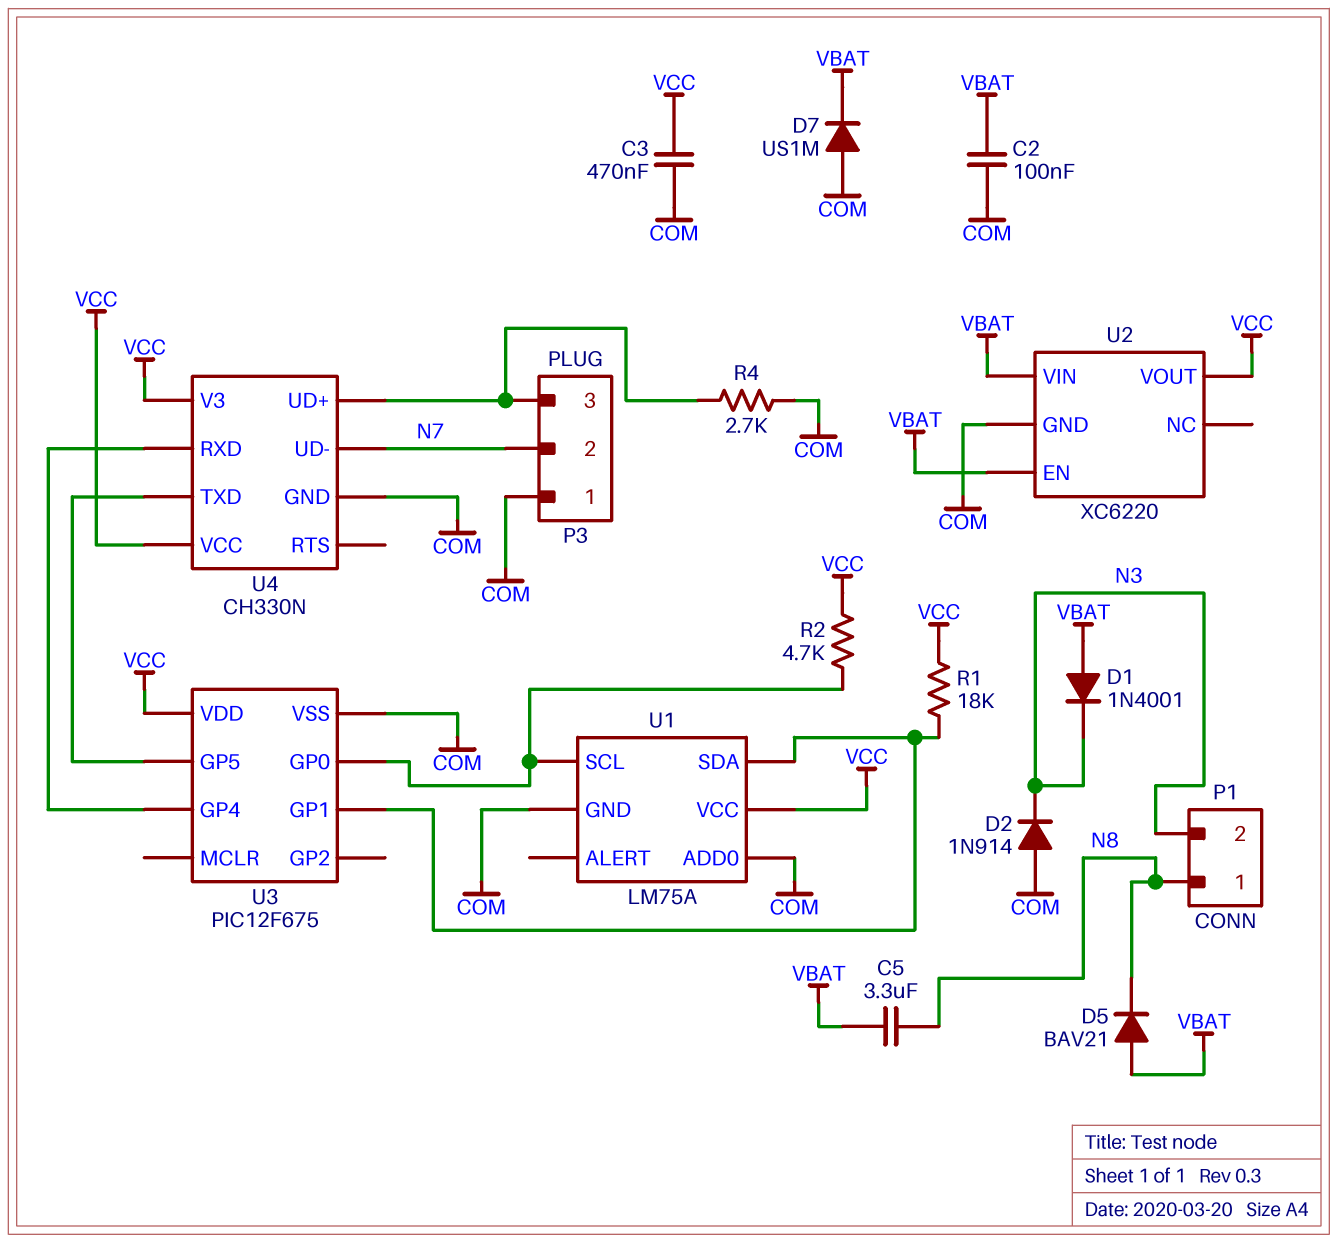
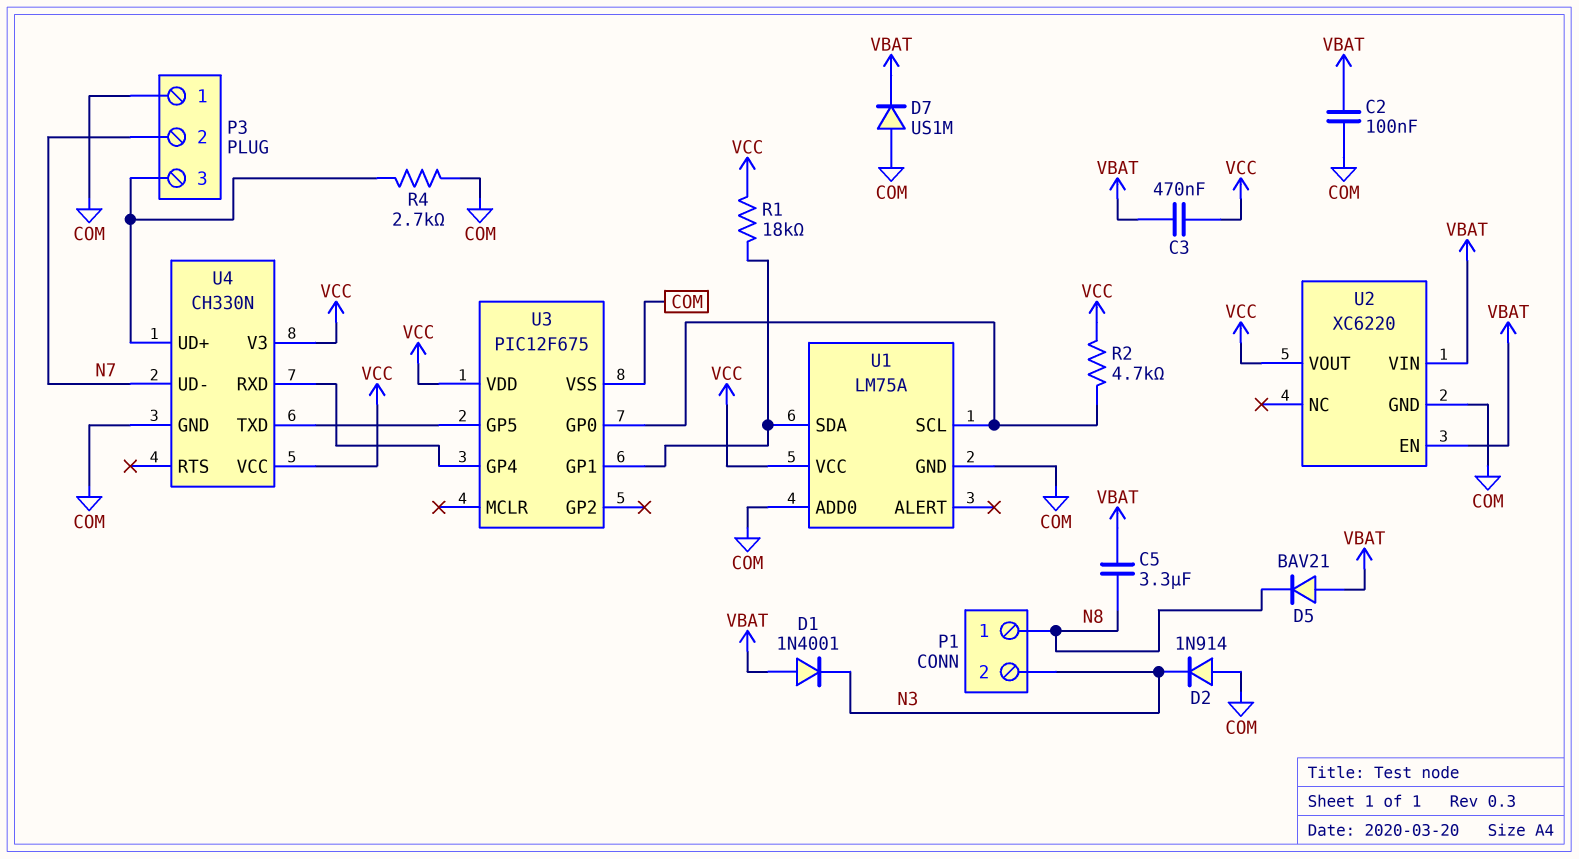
C3: 470nF (COM, VCC) -> 470nF (VBAT, VCC)

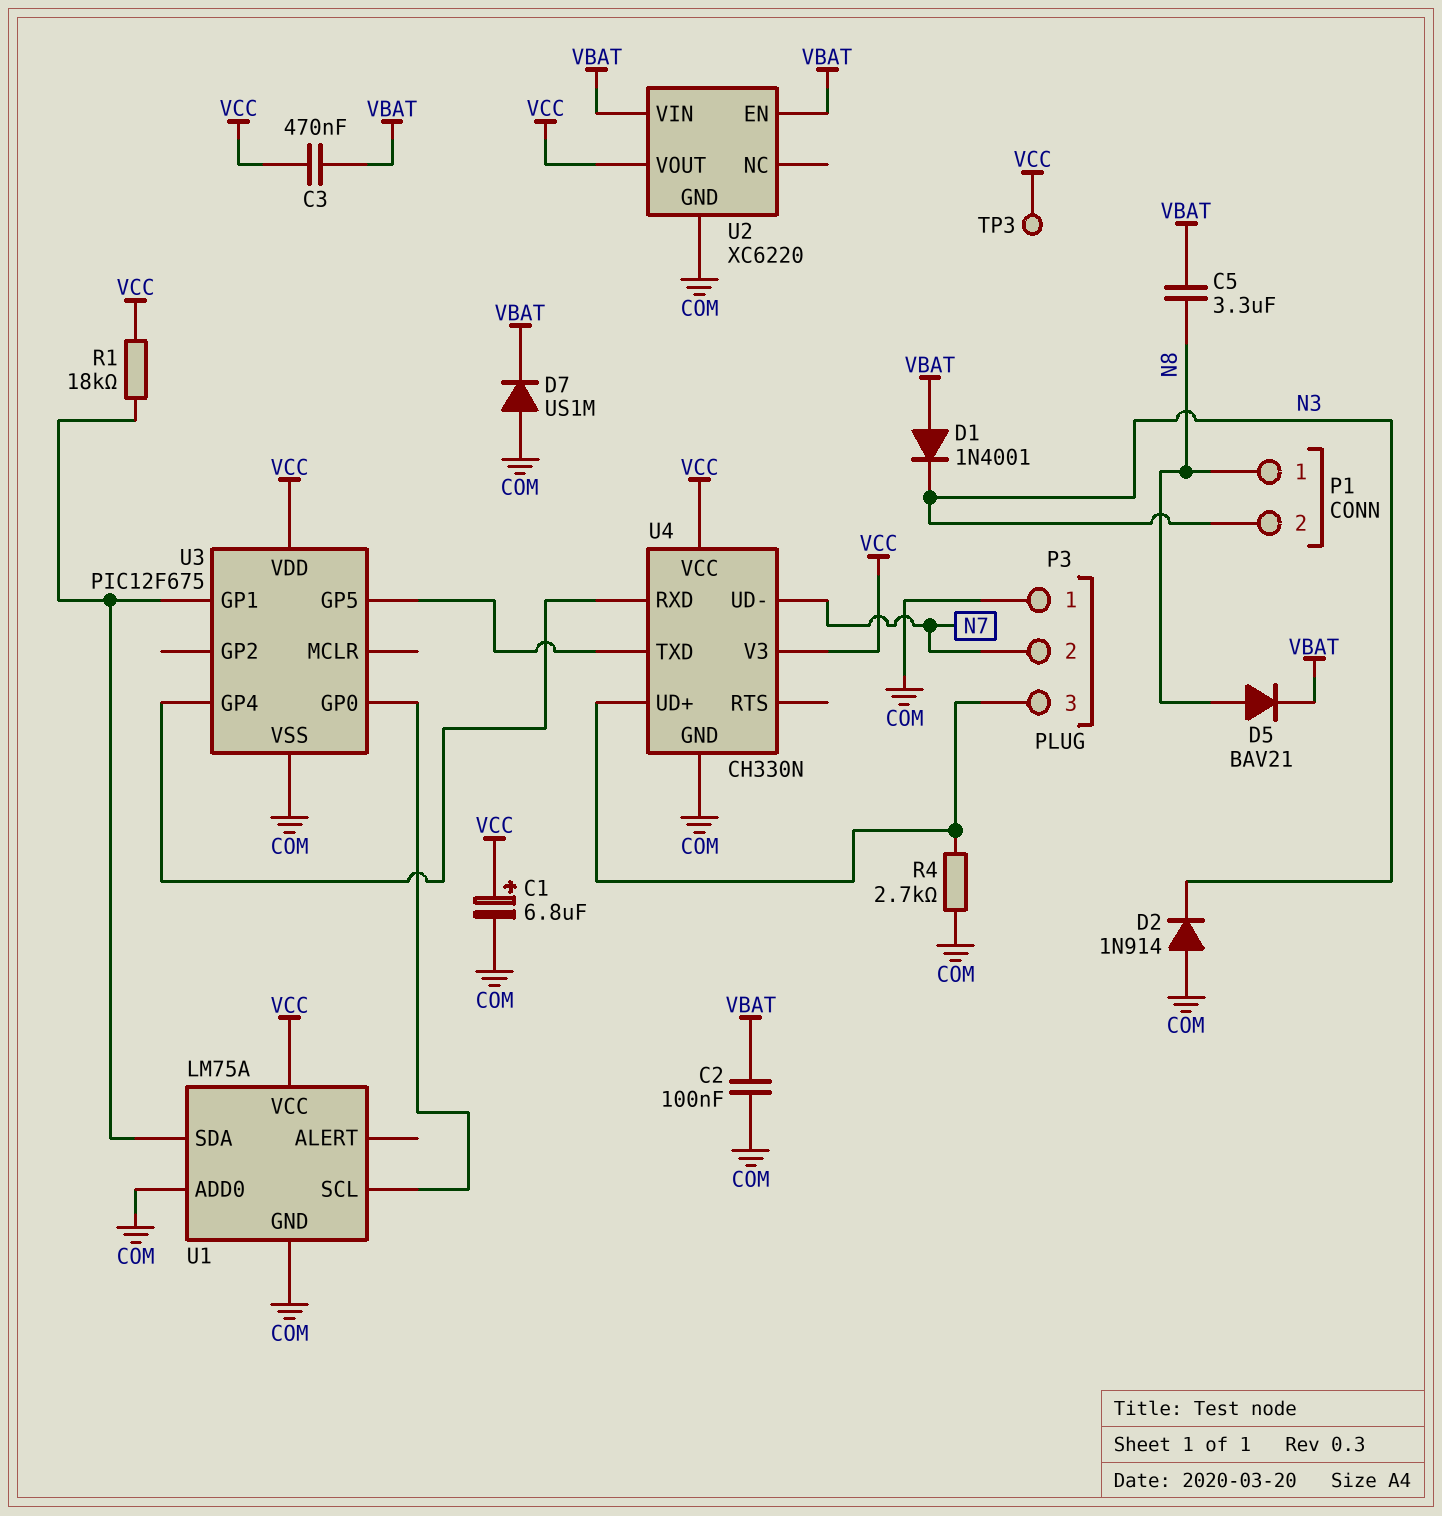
C1: none -> 6.8uF (plus VCC, minus COM)
D5: diode BAV21 (A VBAT, K N8) -> diode BAV21 (A N8, K VBAT)
R2: 4.7k (U1/SCL, VCC) -> none
TP3: none -> test point (VCC)

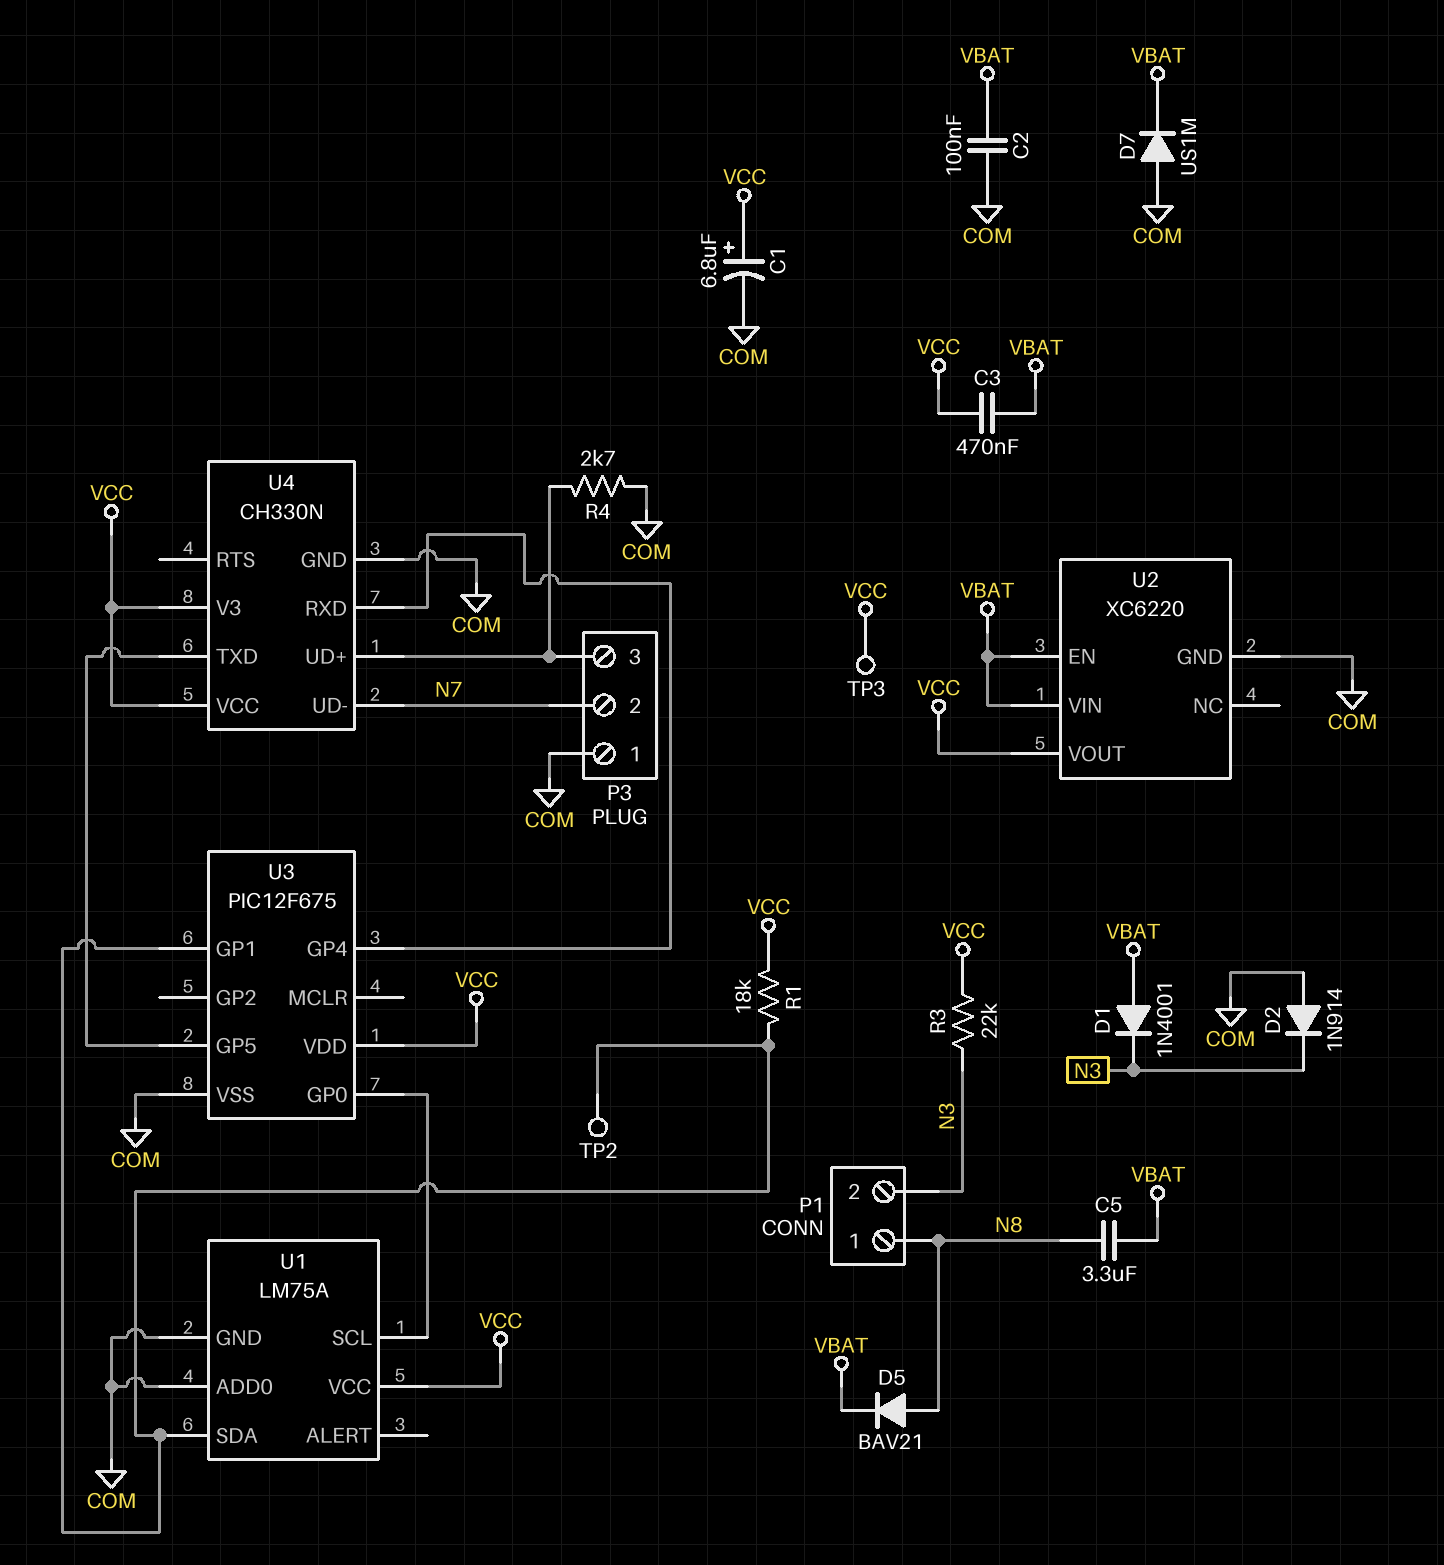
R3: none -> 22k (N3, VCC)
TP2: none -> test point (U1/SDA)

